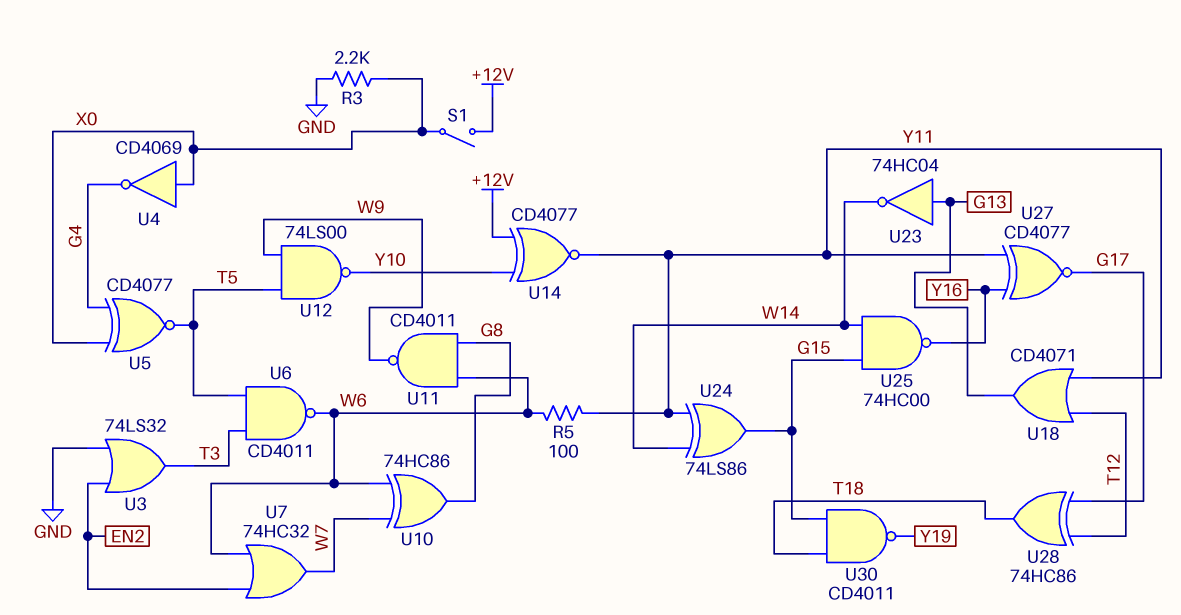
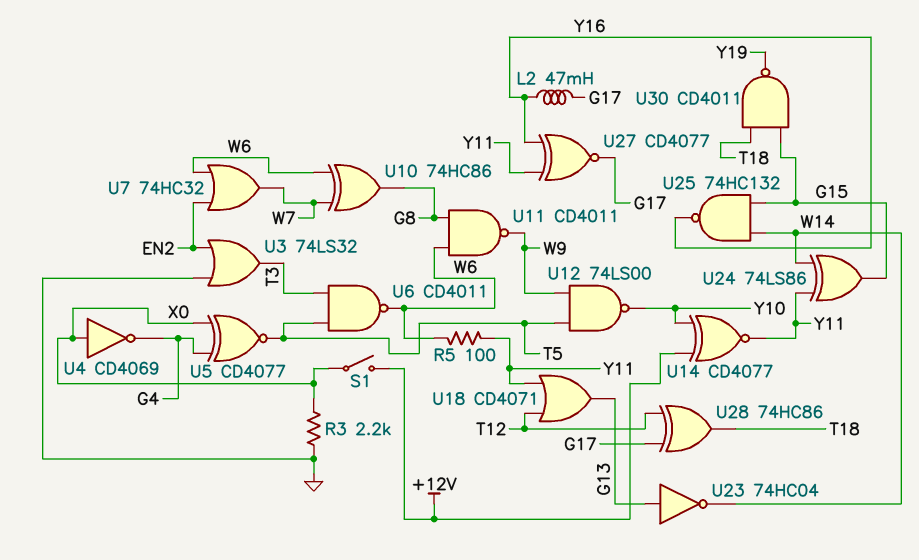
L2: none -> 47mH (G17, Y16)
U25: NAND 74HC00 (in G15, in W14, out Y16) -> NAND 74HC132 (in G15, in W14, out Y16)

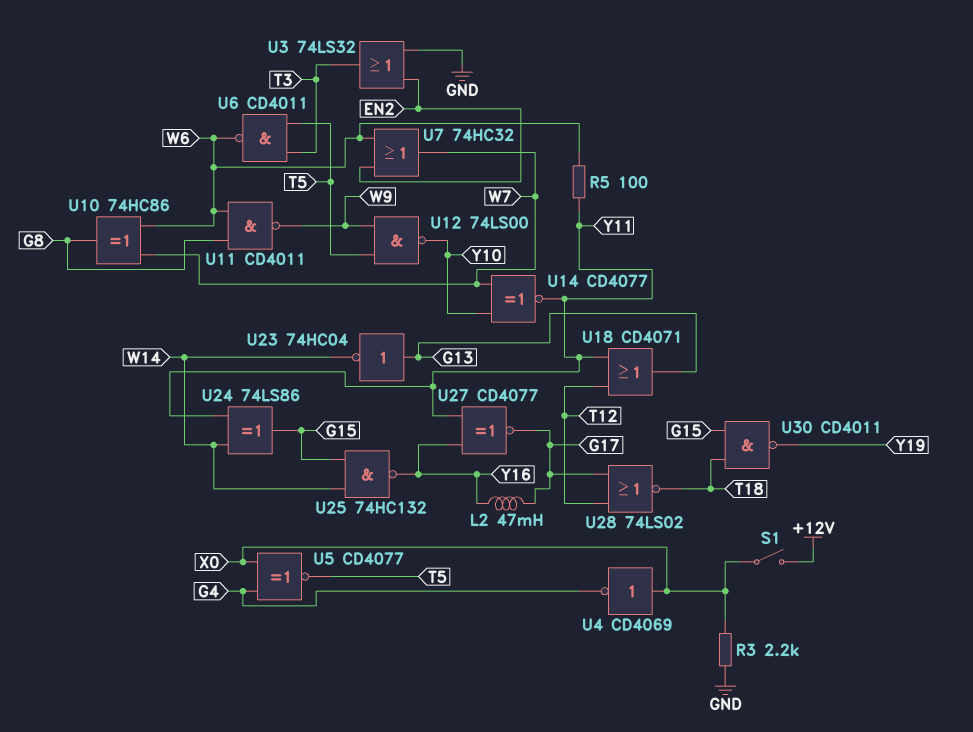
U14: XNOR CD4077 (in +12V, in Y10, out Y11) -> XNOR CD4077 (in W7, in Y10, out Y11)
U28: XOR 74HC86 (in G17, in T12, out T18) -> NOR 74LS02 (in G17, in T12, out T18)

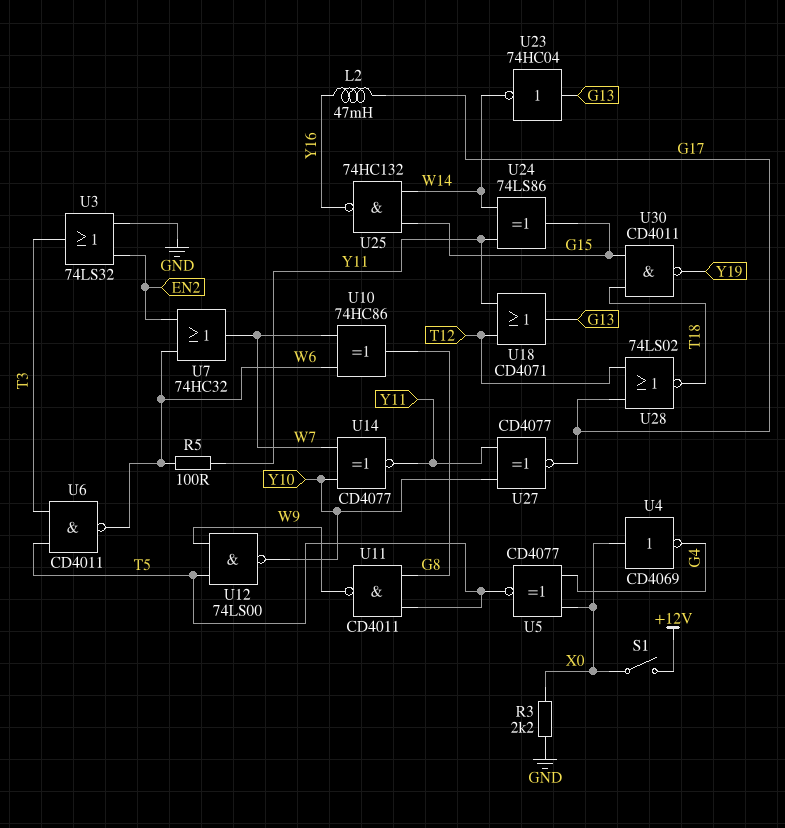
U11: NAND CD4011 (in G8, in W6, out W9) -> NAND CD4011 (in G8, in T5, out W9)
U27: XNOR CD4077 (in Y11, in Y16, out G17) -> XNOR CD4077 (in Y10, in Y11, out G17)

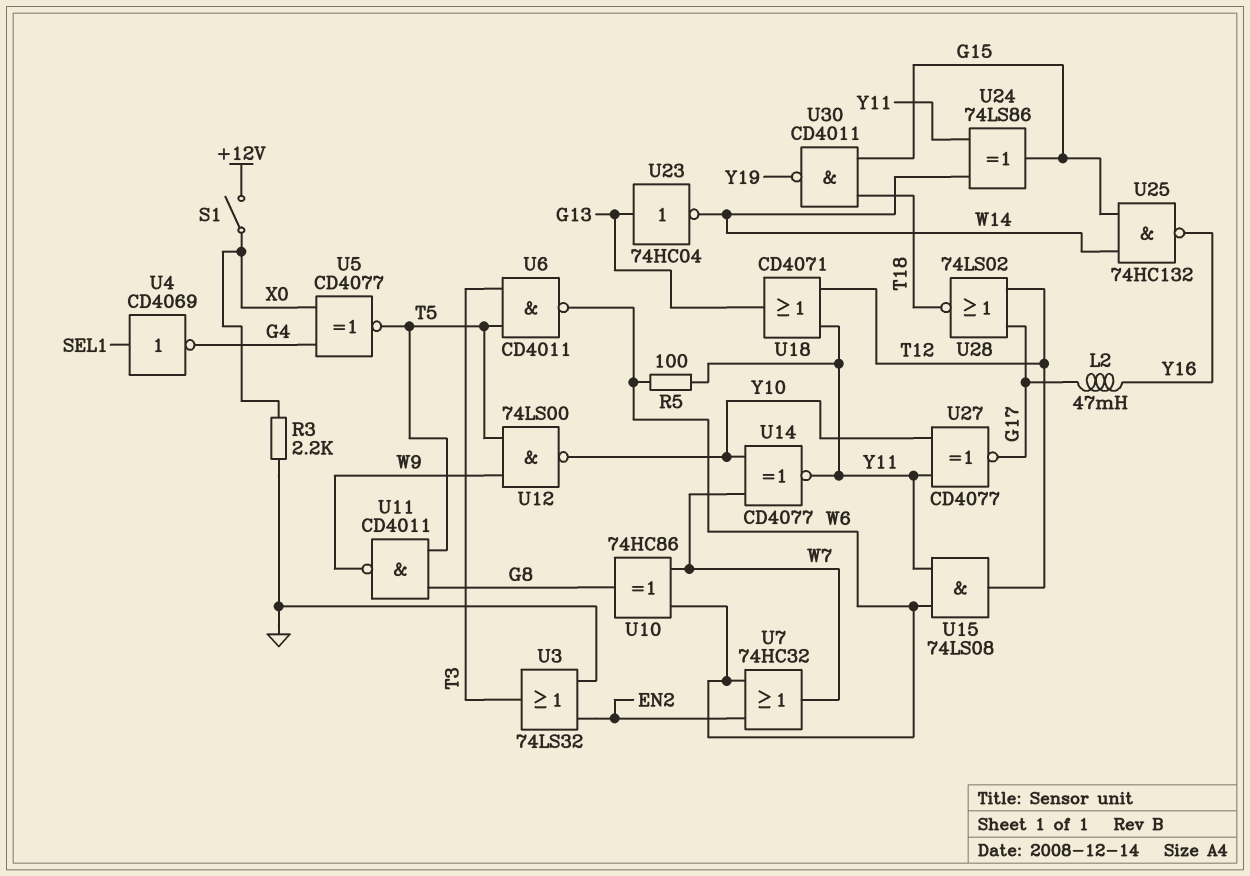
U4: NOT CD4069 (in X0, out G4) -> NOT CD4069 (in SEL1, out G4)
U15: none -> AND 74LS08 (in W6, in Y11, out T12)

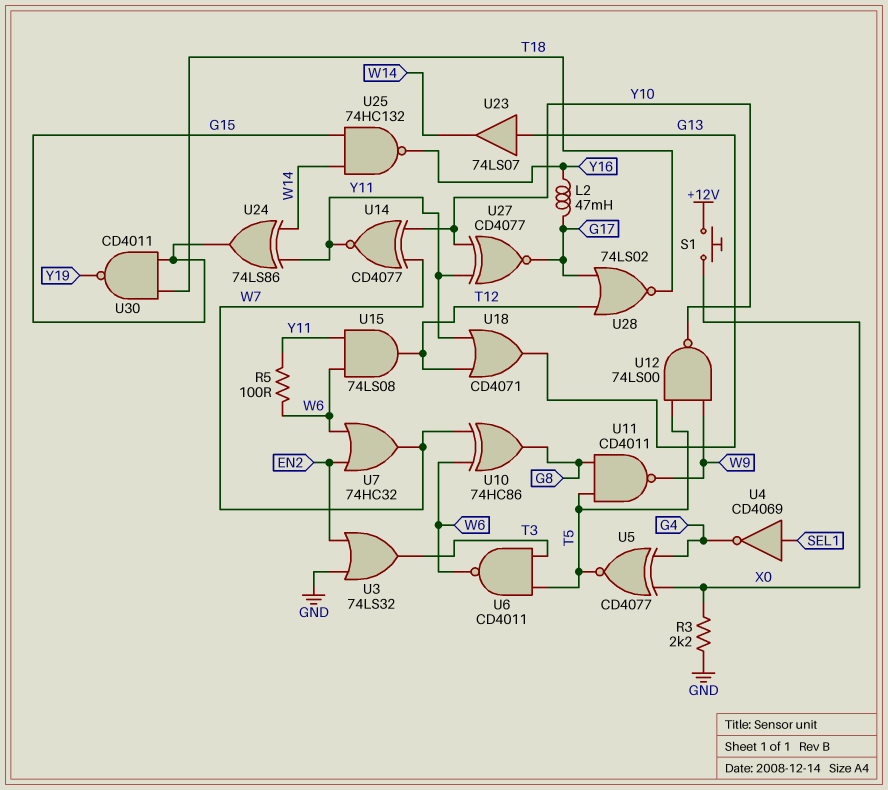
S1: switch (+12V, X0) -> button (+12V, X0)
U23: NOT 74HC04 (in G13, out W14) -> buffer 74LS07 (in G13, out W14)

